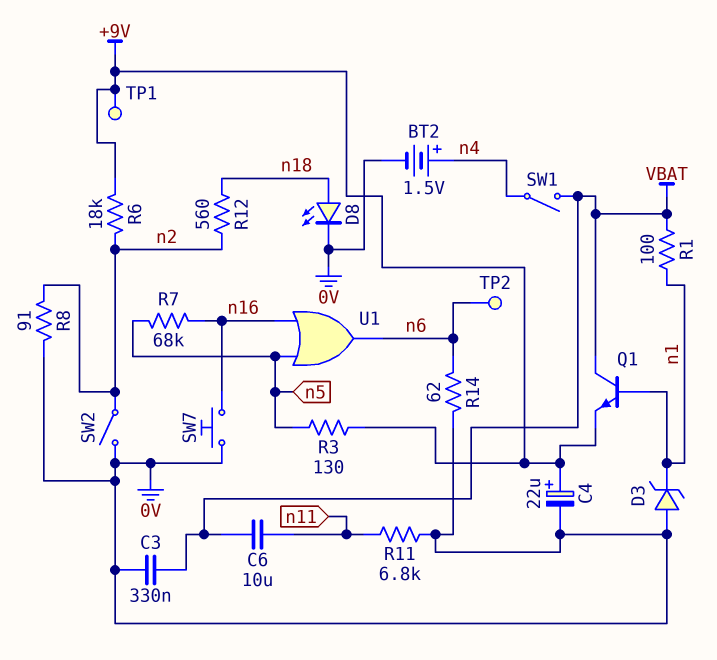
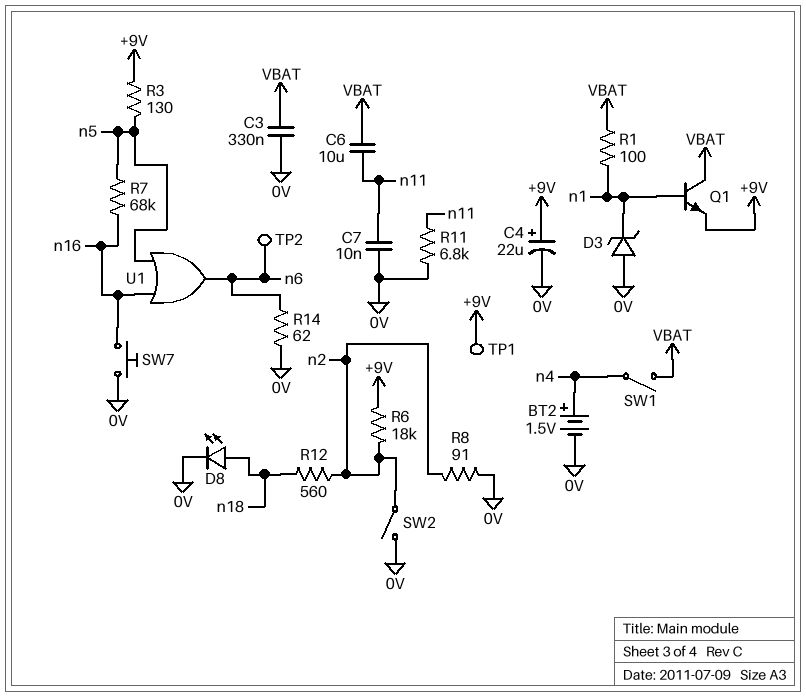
C7: none -> 10nF (0V, n11)

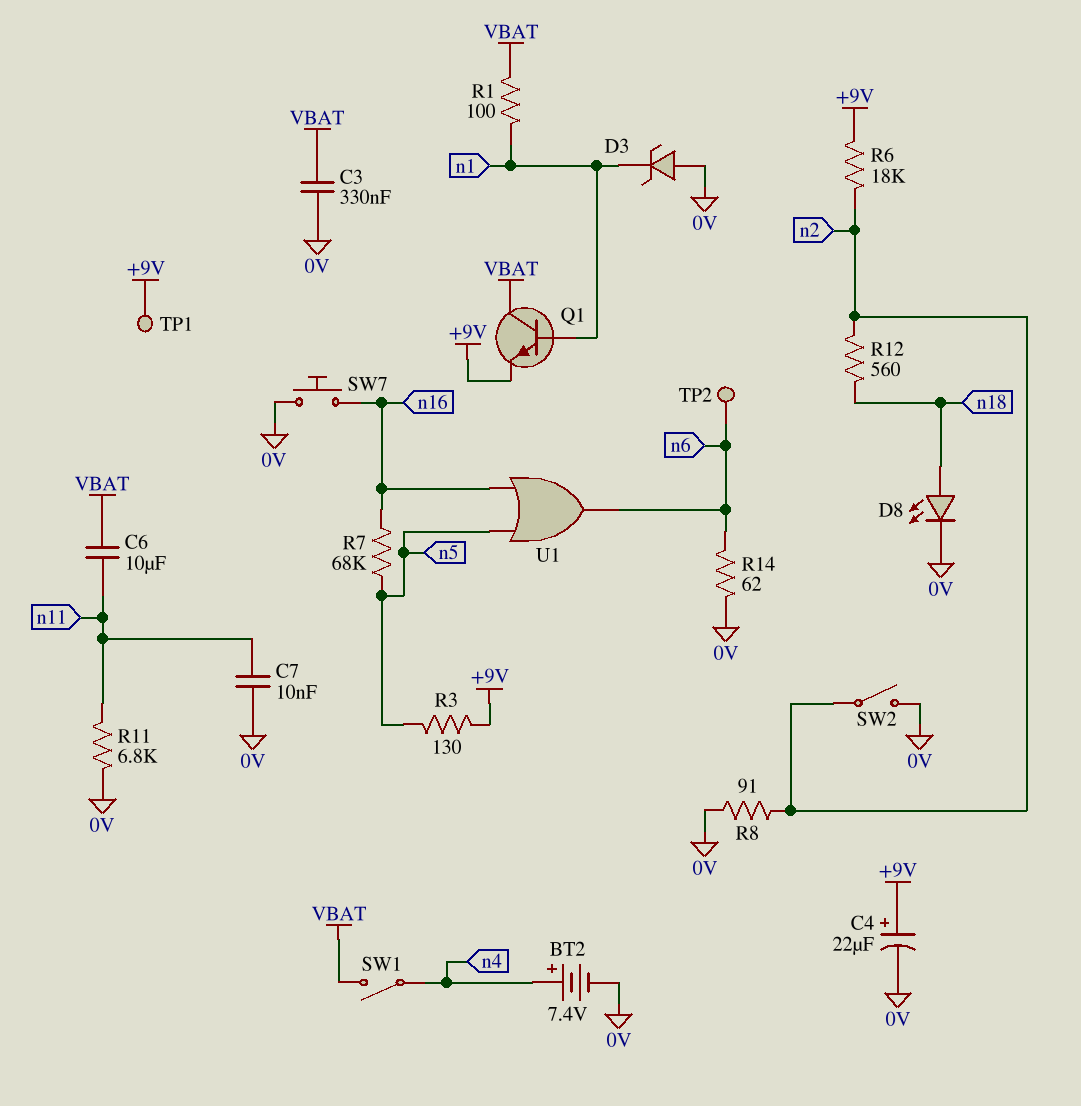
BT2: 1.5V (plus n4, minus 0V) -> 7.4V (plus n4, minus 0V)

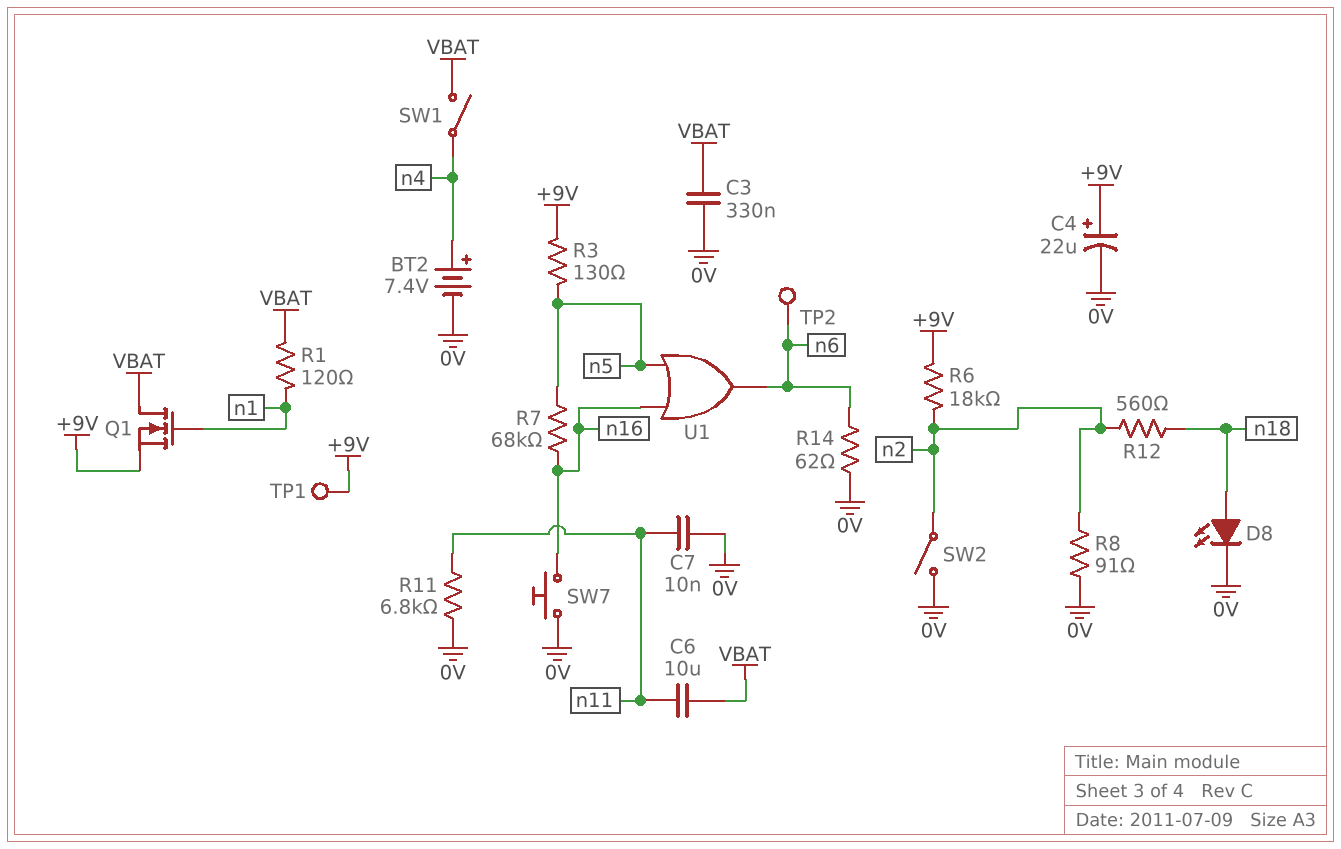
D3: zener (A 0V, K n1) -> none
Q1: NPN (B n1, C VBAT, E +9V) -> NMOS (G n1, D VBAT, S +9V)
R1: 100 (VBAT, n1) -> 120 (VBAT, n1)

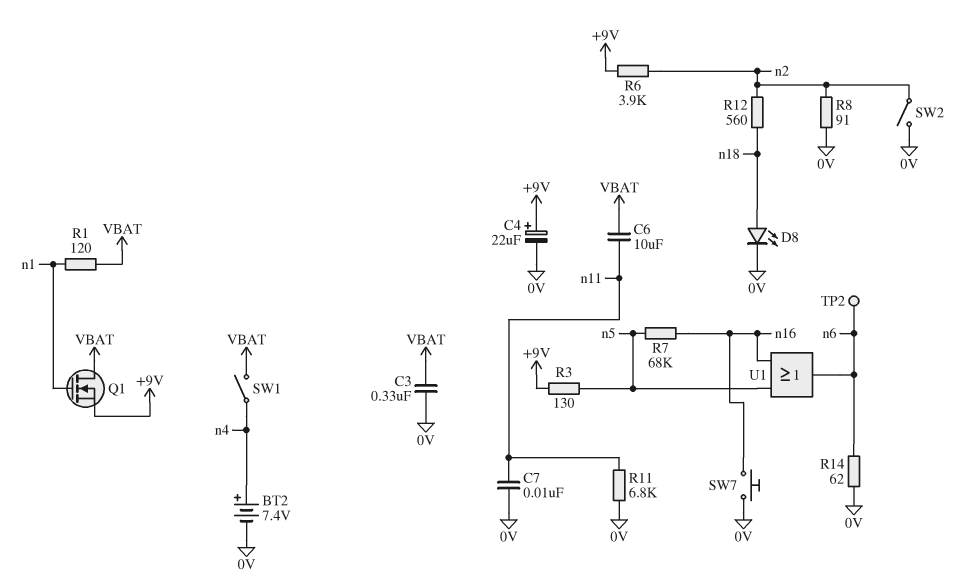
R6: 18k (+9V, n2) -> 3.9k (+9V, n2)
TP1: test point (+9V) -> none

